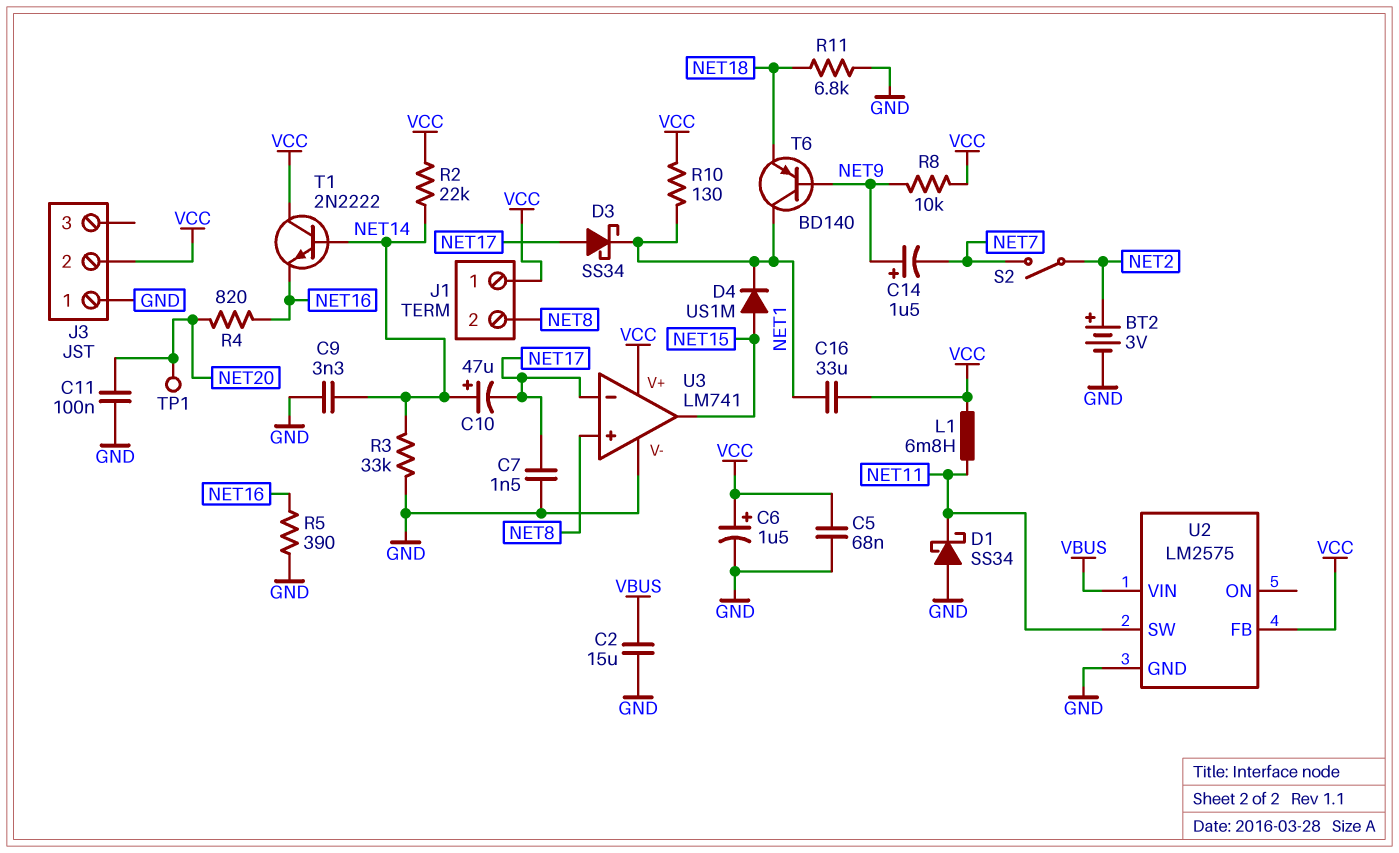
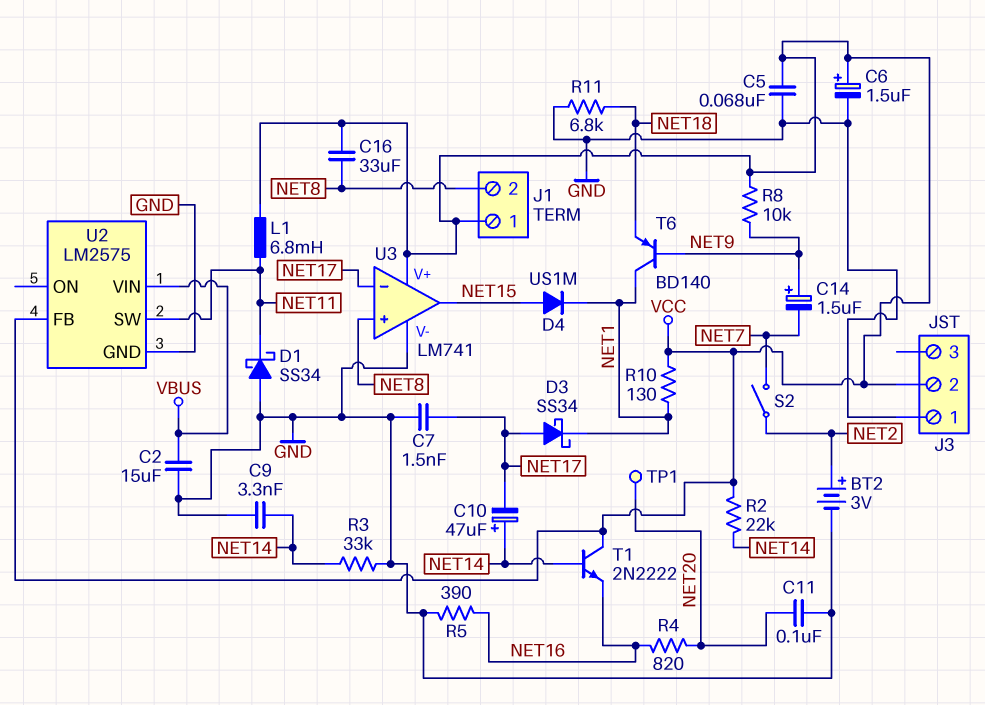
C16: 33uF (NET1, VCC) -> 33uF (NET8, VCC)

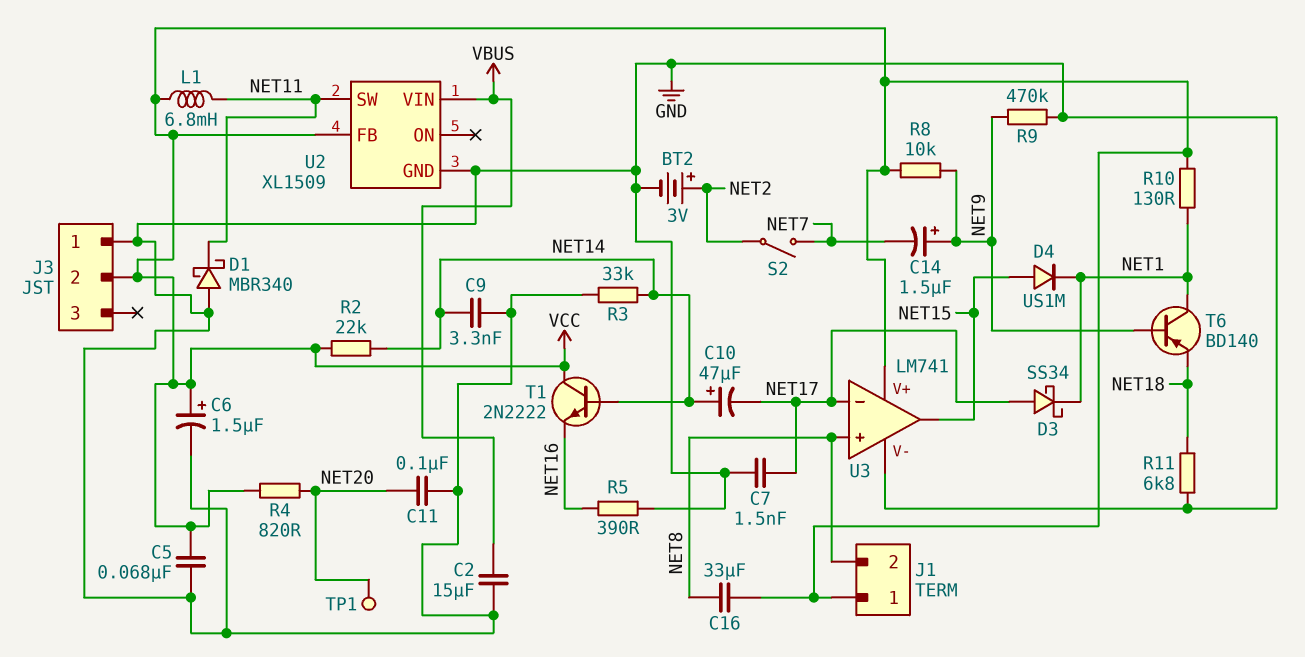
D1: schottky SS34 (A GND, K NET11) -> schottky MBR340 (A GND, K NET11)
R4: 820 (NET16, NET20) -> 820 (NET20, VCC)
R9: none -> 470k (GND, NET9)
U2: LM2575 -> XL1509

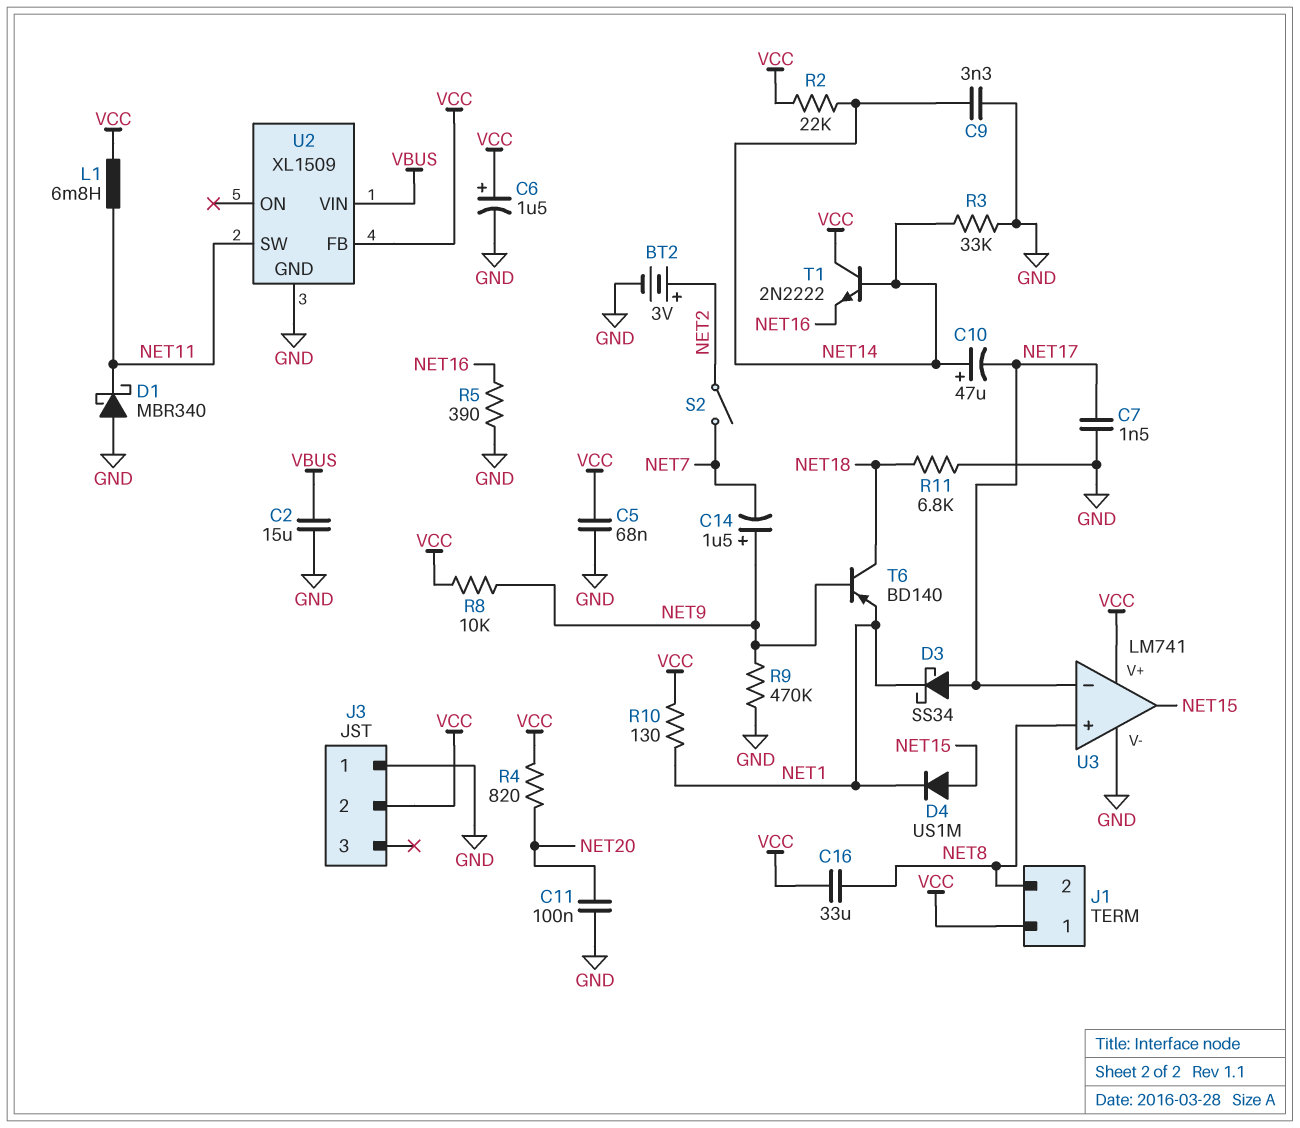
T6: PNP BD140 (B NET9, C NET1, E NET18) -> PNP BD140 (B NET9, C NET18, E NET1)
TP1: test point (NET20) -> none

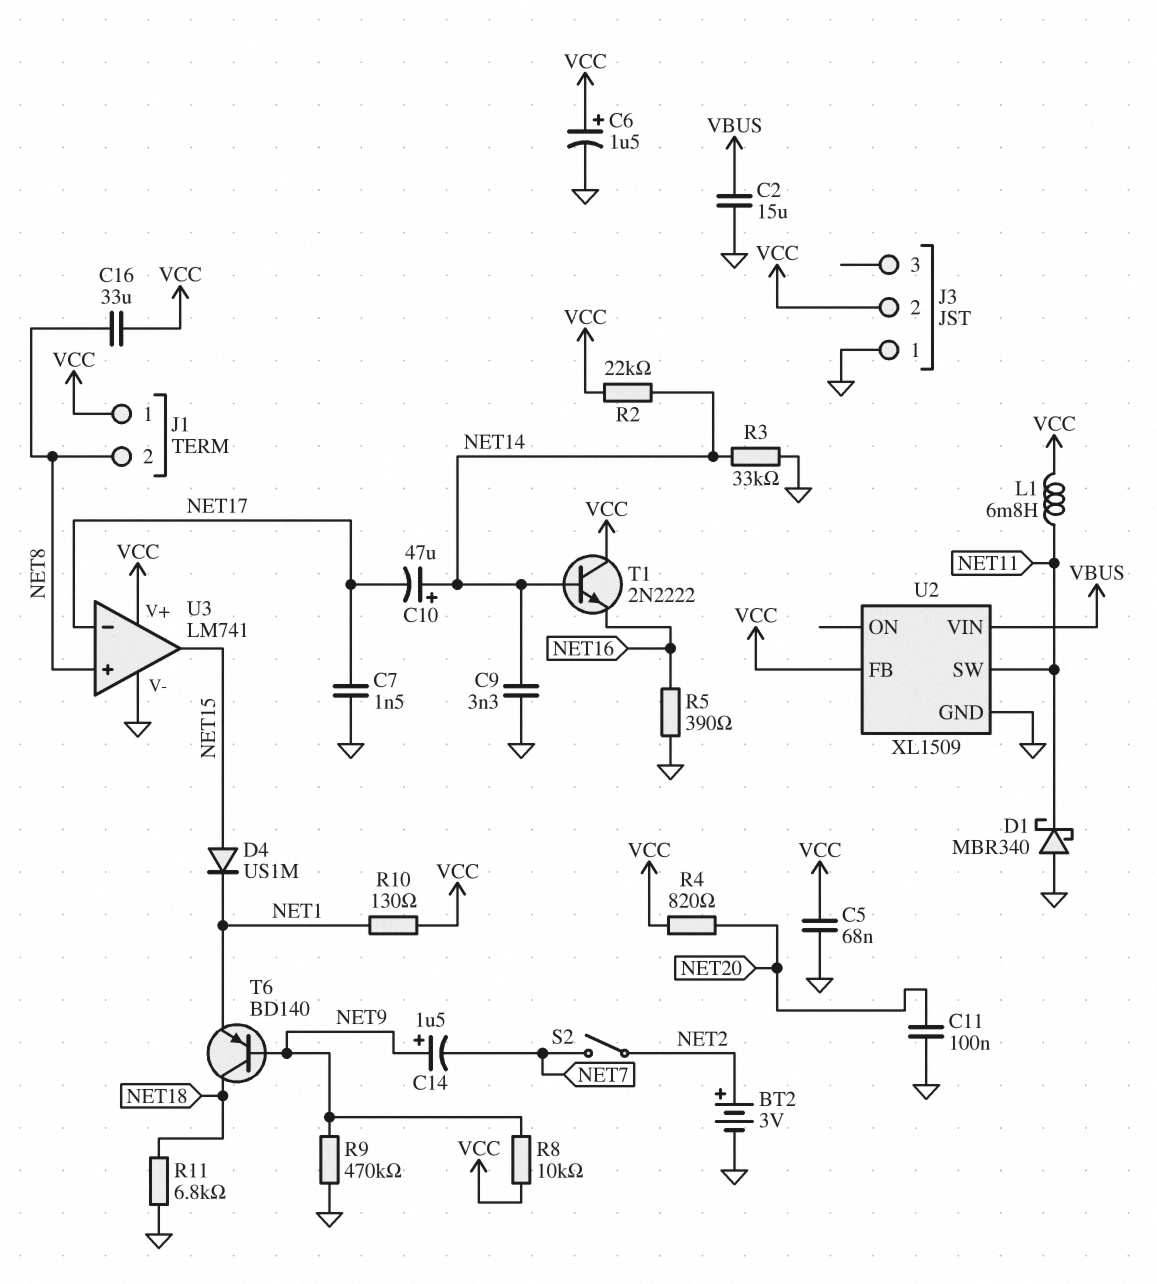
D3: schottky SS34 (A NET17, K NET1) -> none

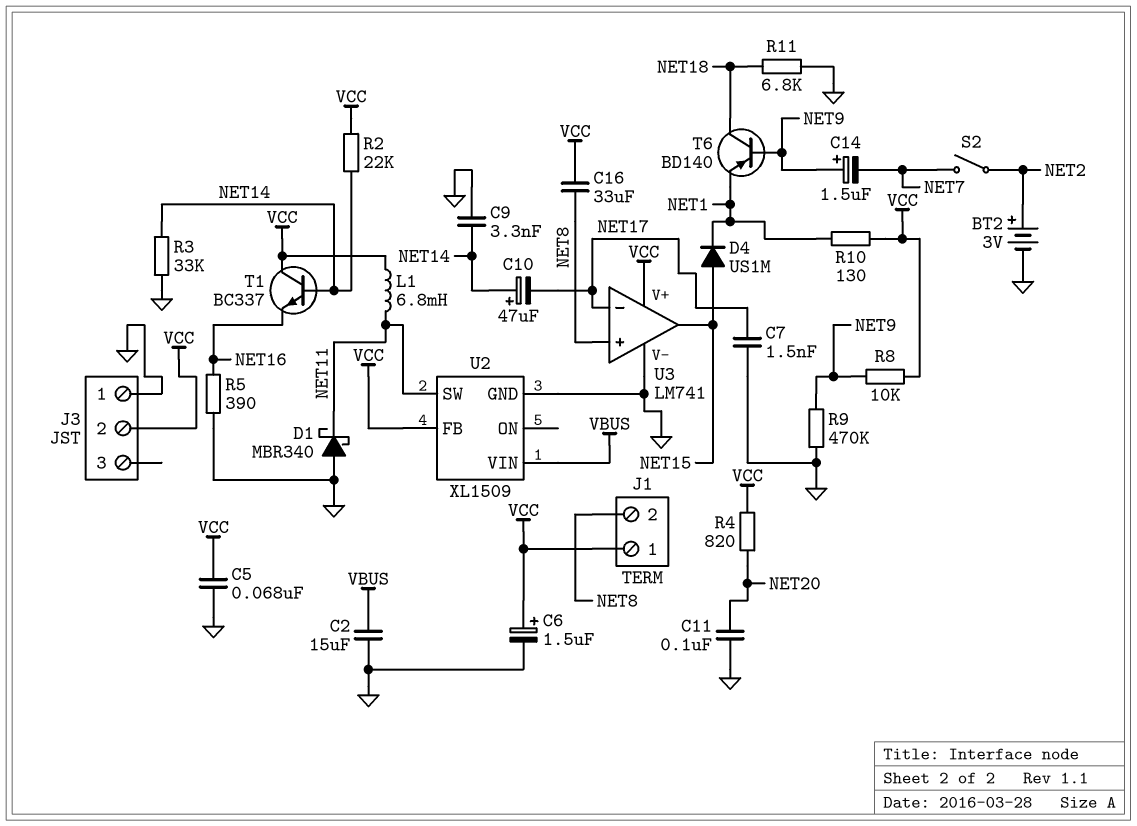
T1: NPN 2N2222 (B NET14, C VCC, E NET16) -> NPN BC337 (B NET14, C VCC, E NET16)

